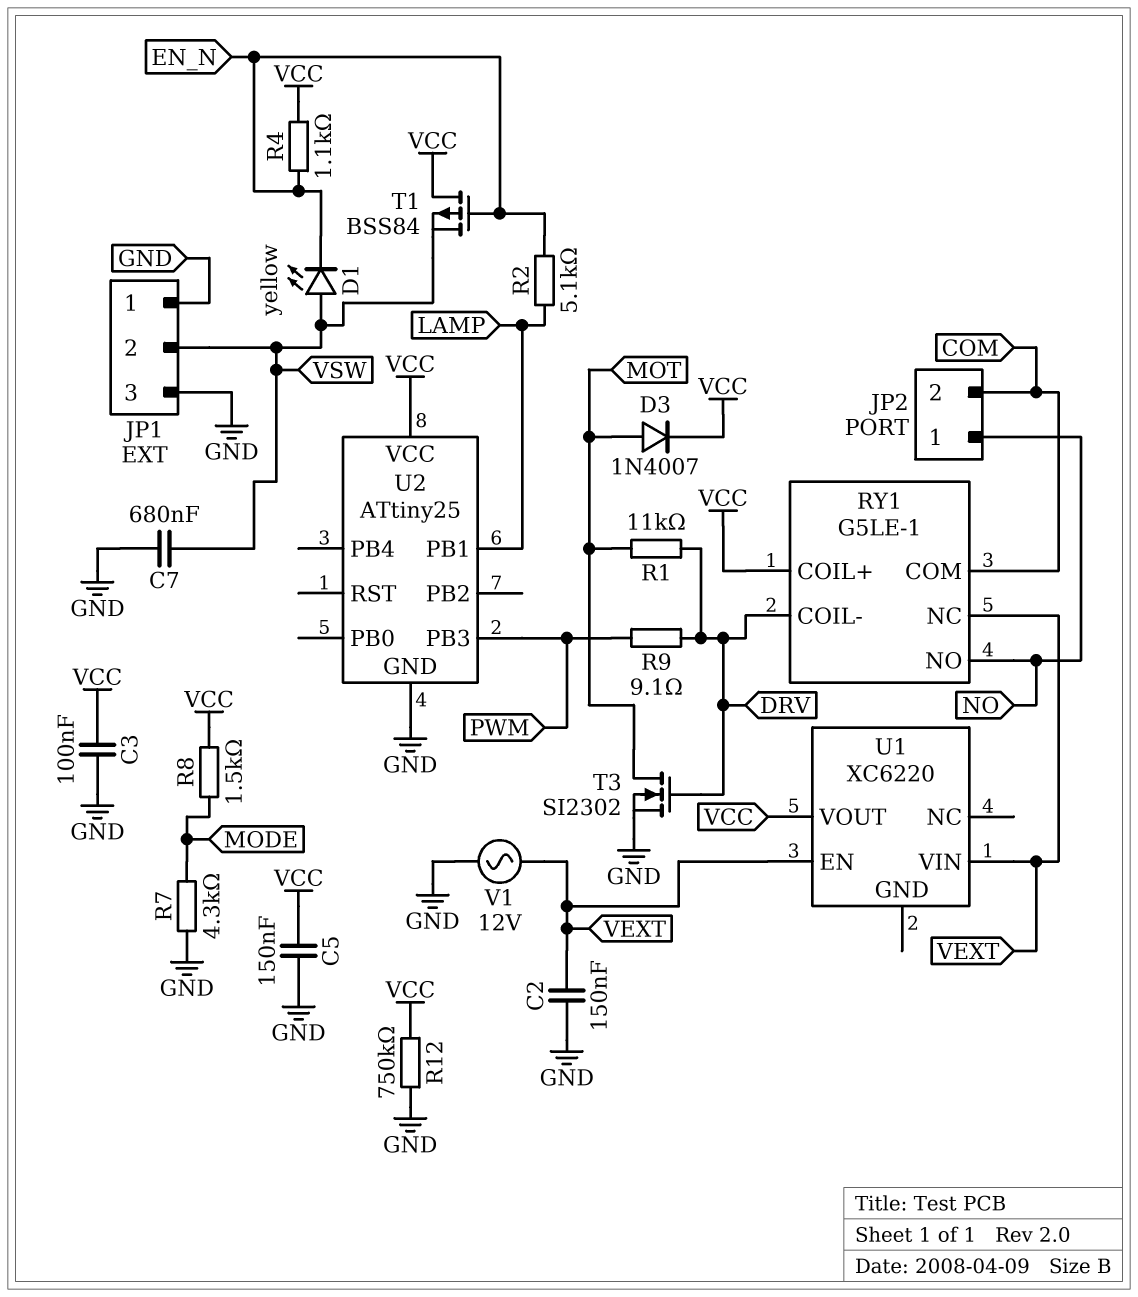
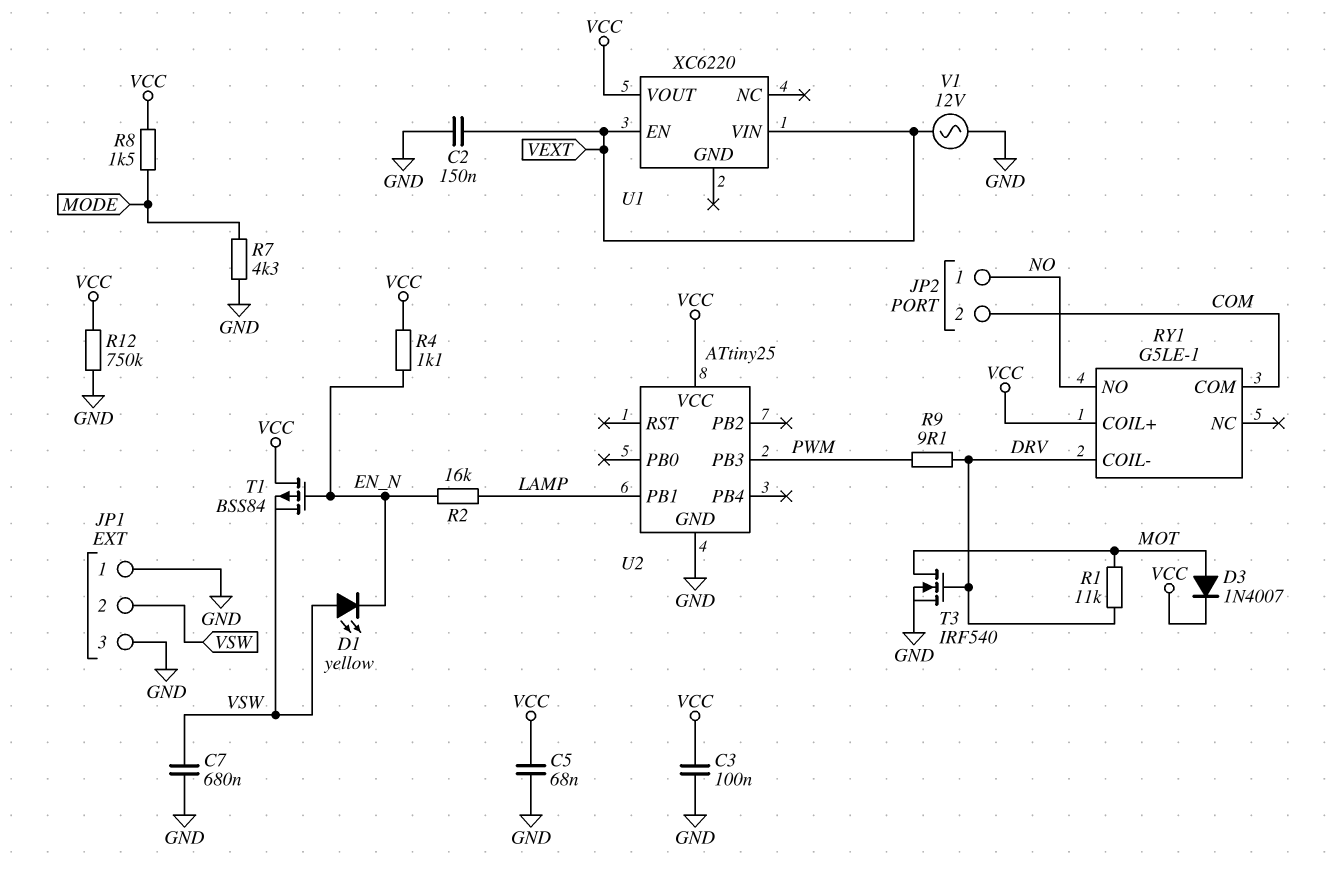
C5: 150nF (GND, VCC) -> 68nF (GND, VCC)
R2: 5.1k (EN_N, LAMP) -> 16k (EN_N, LAMP)
RY1 pin NC: VEXT -> none
T3: NMOS SI2302 (G DRV, D MOT, S GND) -> NMOS IRF540 (G DRV, D MOT, S GND)

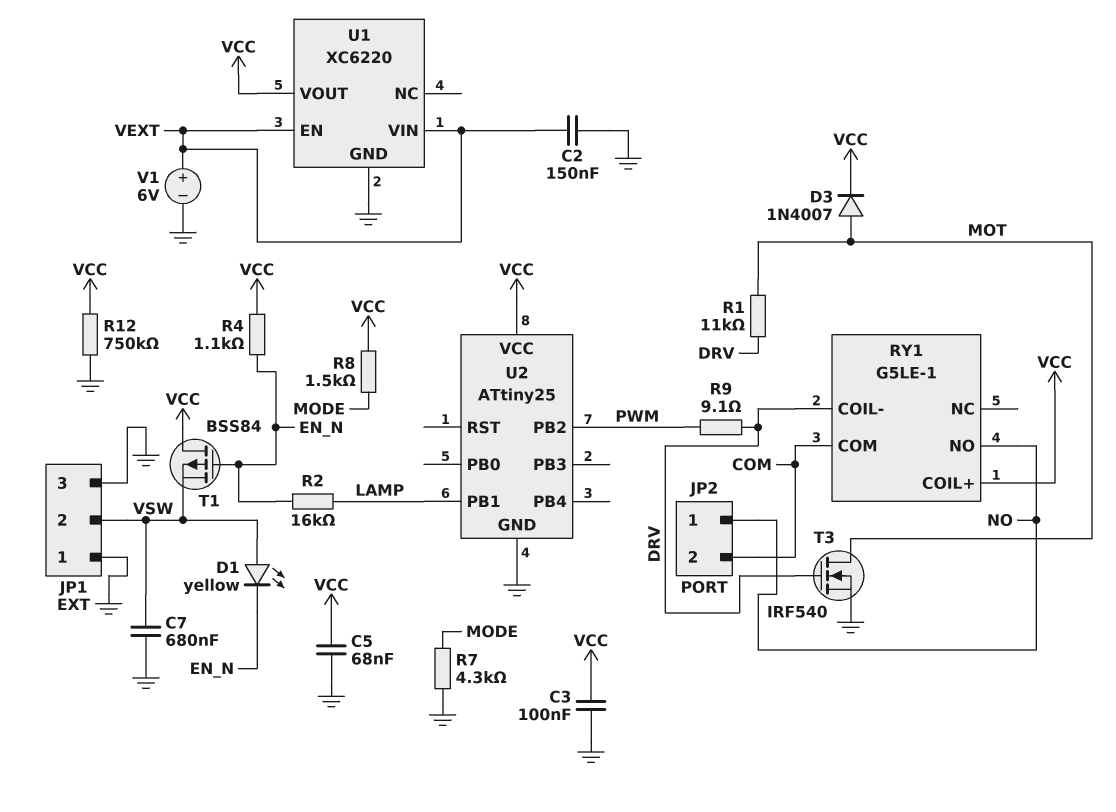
U1 pin GND: none -> GND
U2 pin PB2: none -> PWM
U2 pin PB3: PWM -> none
V1: AC 12V (GND, VEXT) -> 6V (plus VEXT, minus GND)

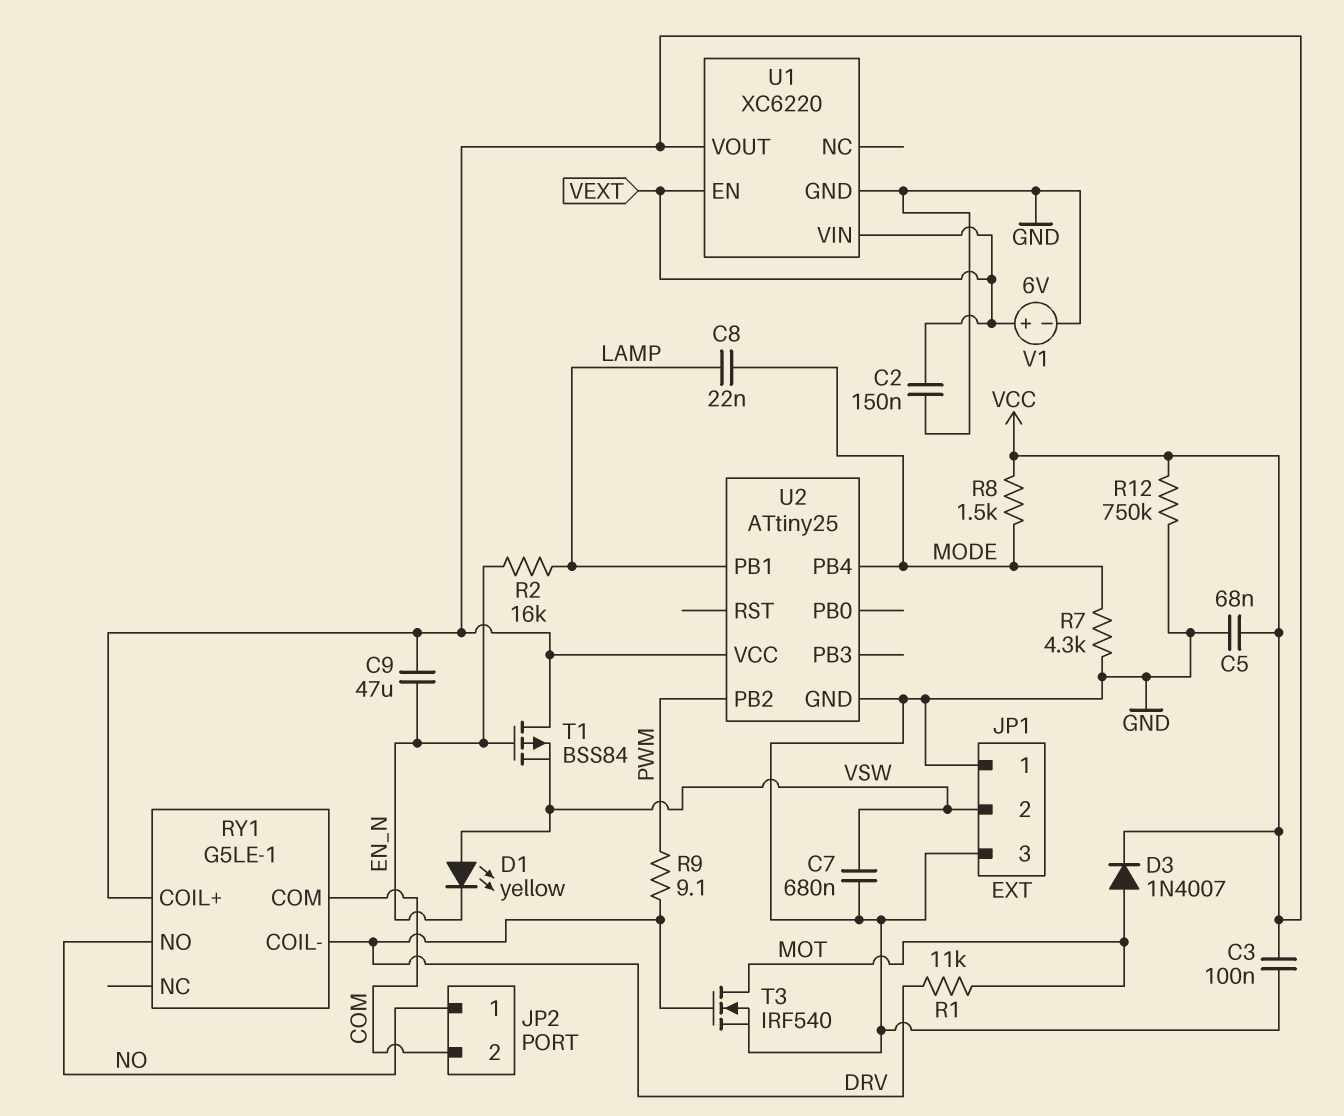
C8: none -> 22nF (LAMP, MODE)
C9: none -> 47uF (EN_N, VCC)
R4: 1.1k (EN_N, VCC) -> none
U2 pin PB4: none -> MODE

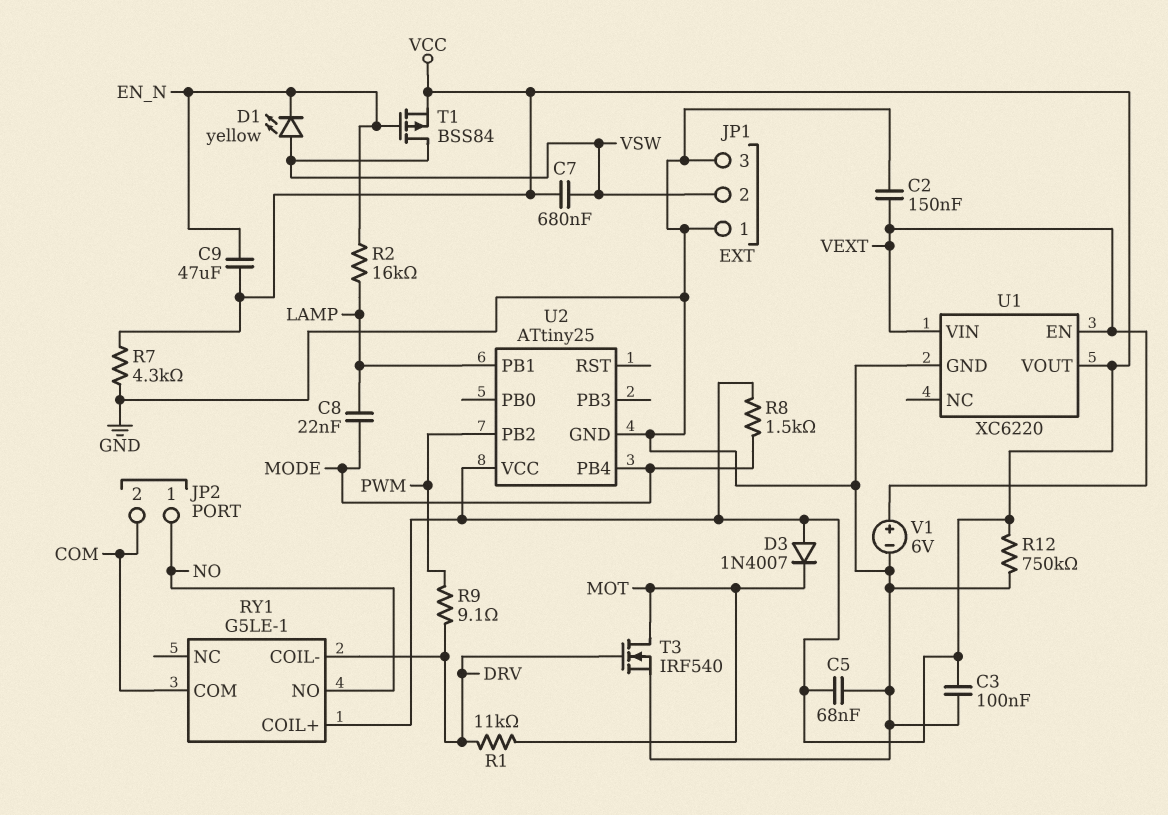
C7: 680nF (GND, VSW) -> 680nF (VCC, VSW)
D3: diode 1N4007 (A MOT, K VCC) -> diode 1N4007 (A VCC, K MOT)
R7: 4.3k (GND, MODE) -> 4.3k (GND, VCC)
T1: PMOS BSS84 (G EN_N, D VCC, S VSW) -> PMOS BSS84 (G EN_N, D VSW, S VCC)

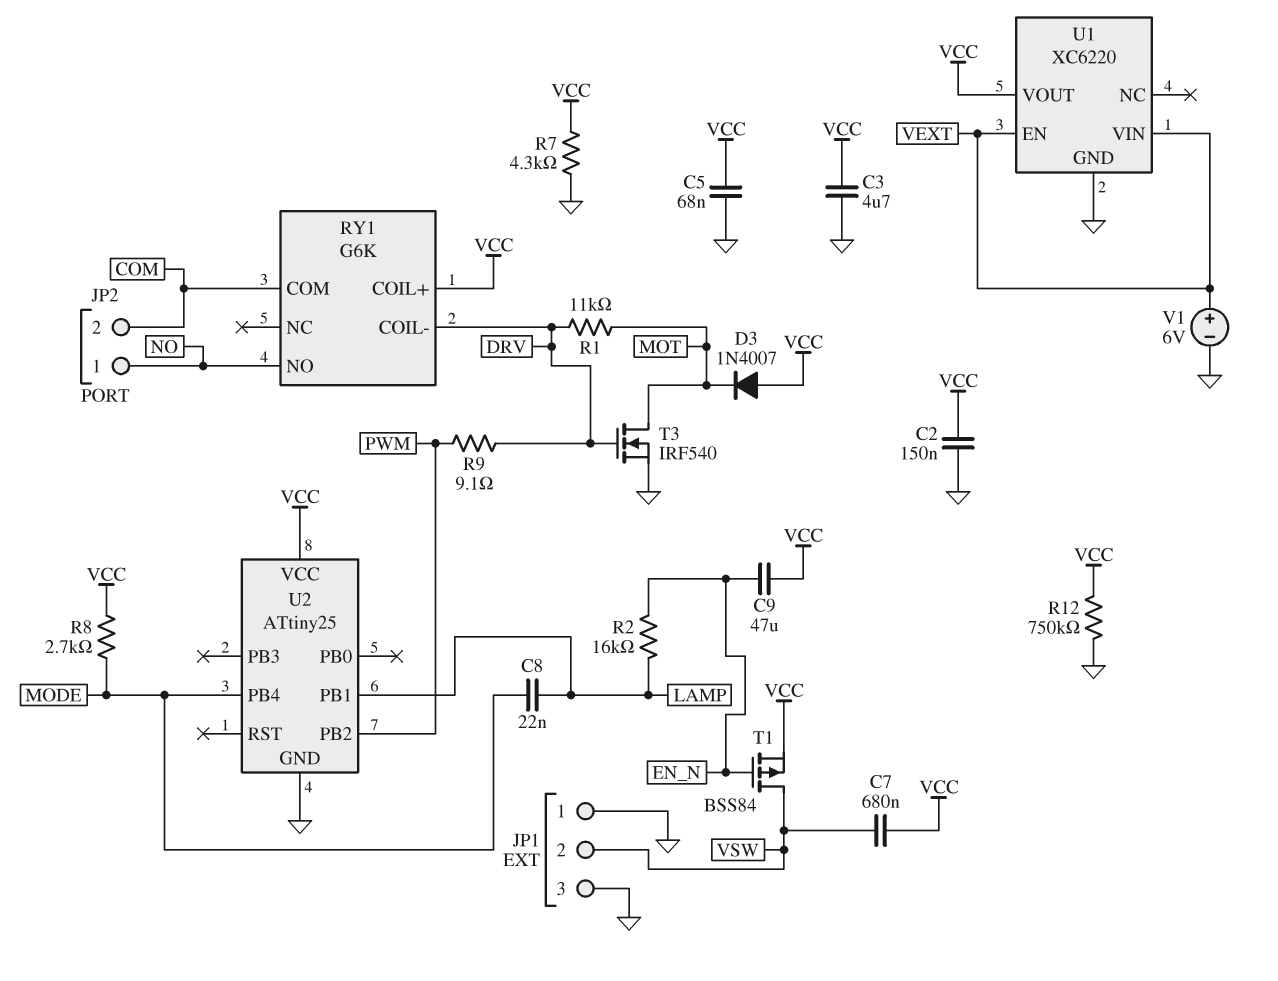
C2: 150nF (GND, VEXT) -> 150nF (GND, VCC)
C3: 100nF (GND, VCC) -> 4.7uF (GND, VCC)
D1: LED yellow (A VSW, K EN_N) -> none
R8: 1.5k (MODE, VCC) -> 2.7k (MODE, VCC)
RY1: G5LE-1 -> G6K

